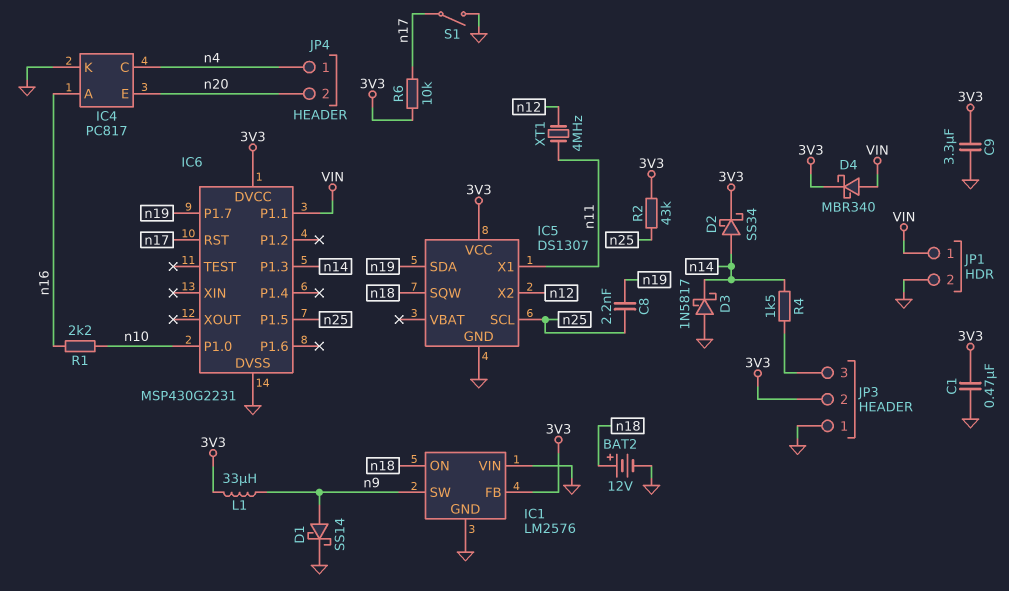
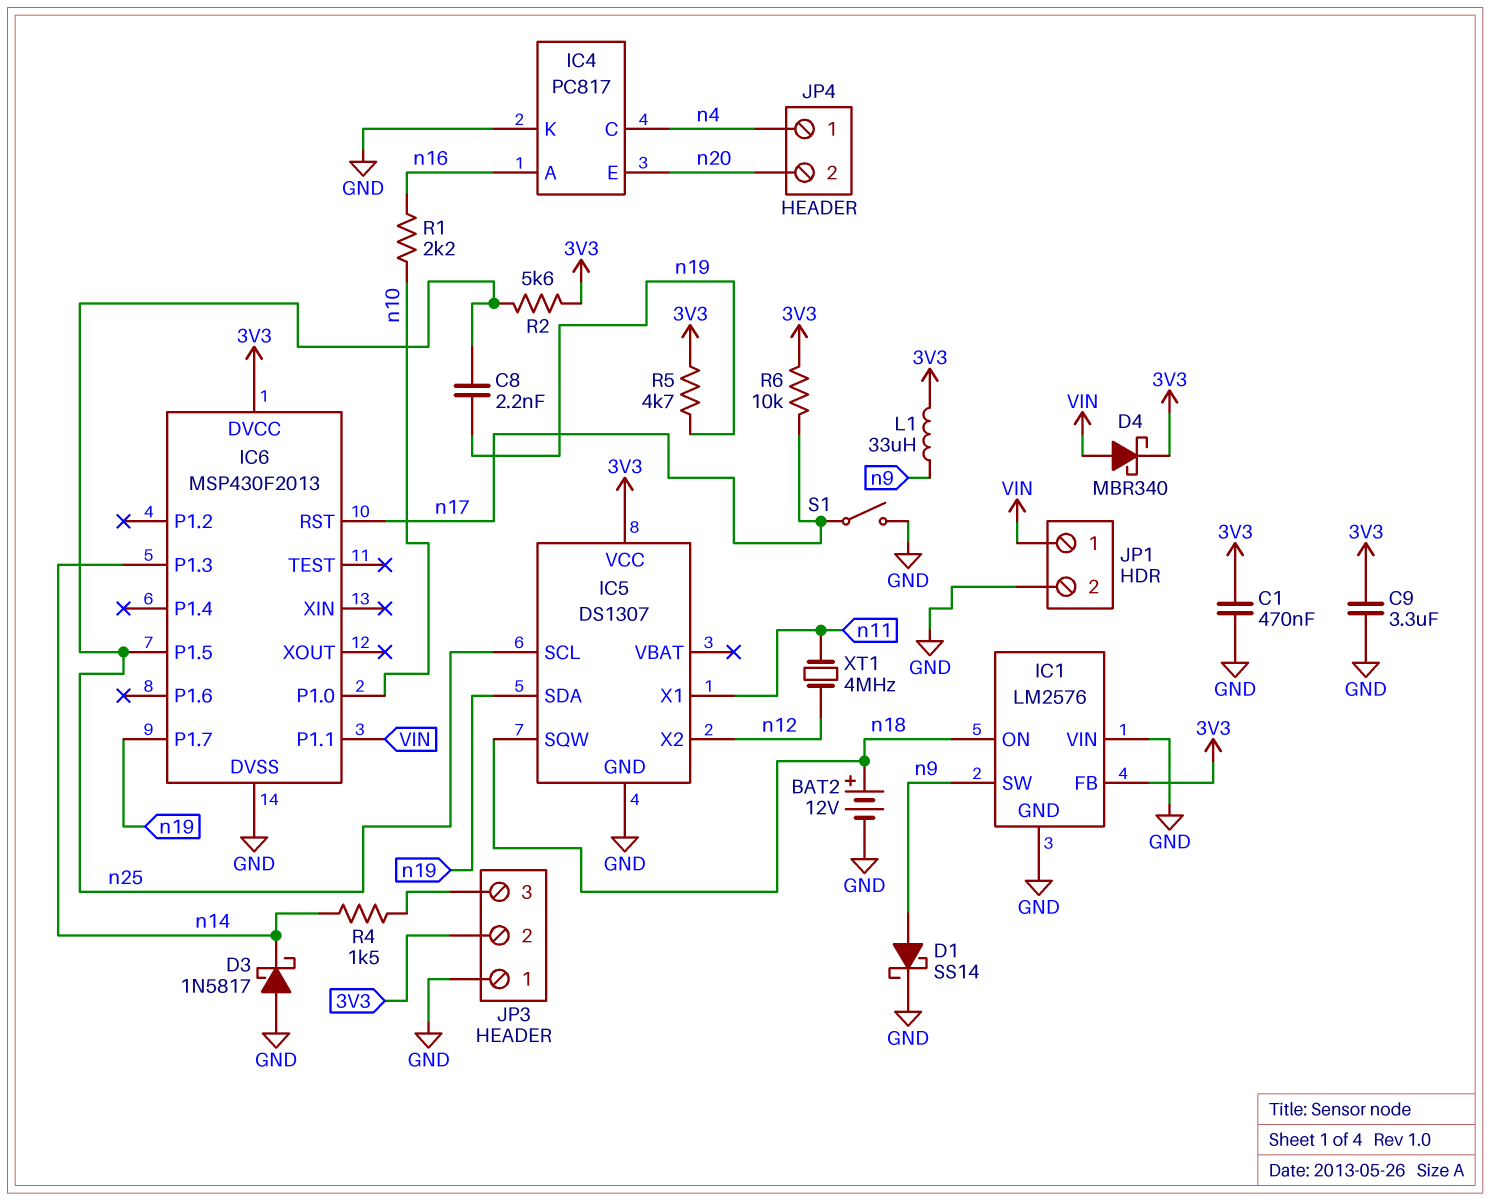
D2: schottky SS34 (A n14, K 3V3) -> none
IC6: MSP430G2231 -> MSP430F2013
R2: 43k (3V3, n25) -> 5.6k (3V3, n25)
R5: none -> 4.7k (3V3, n19)

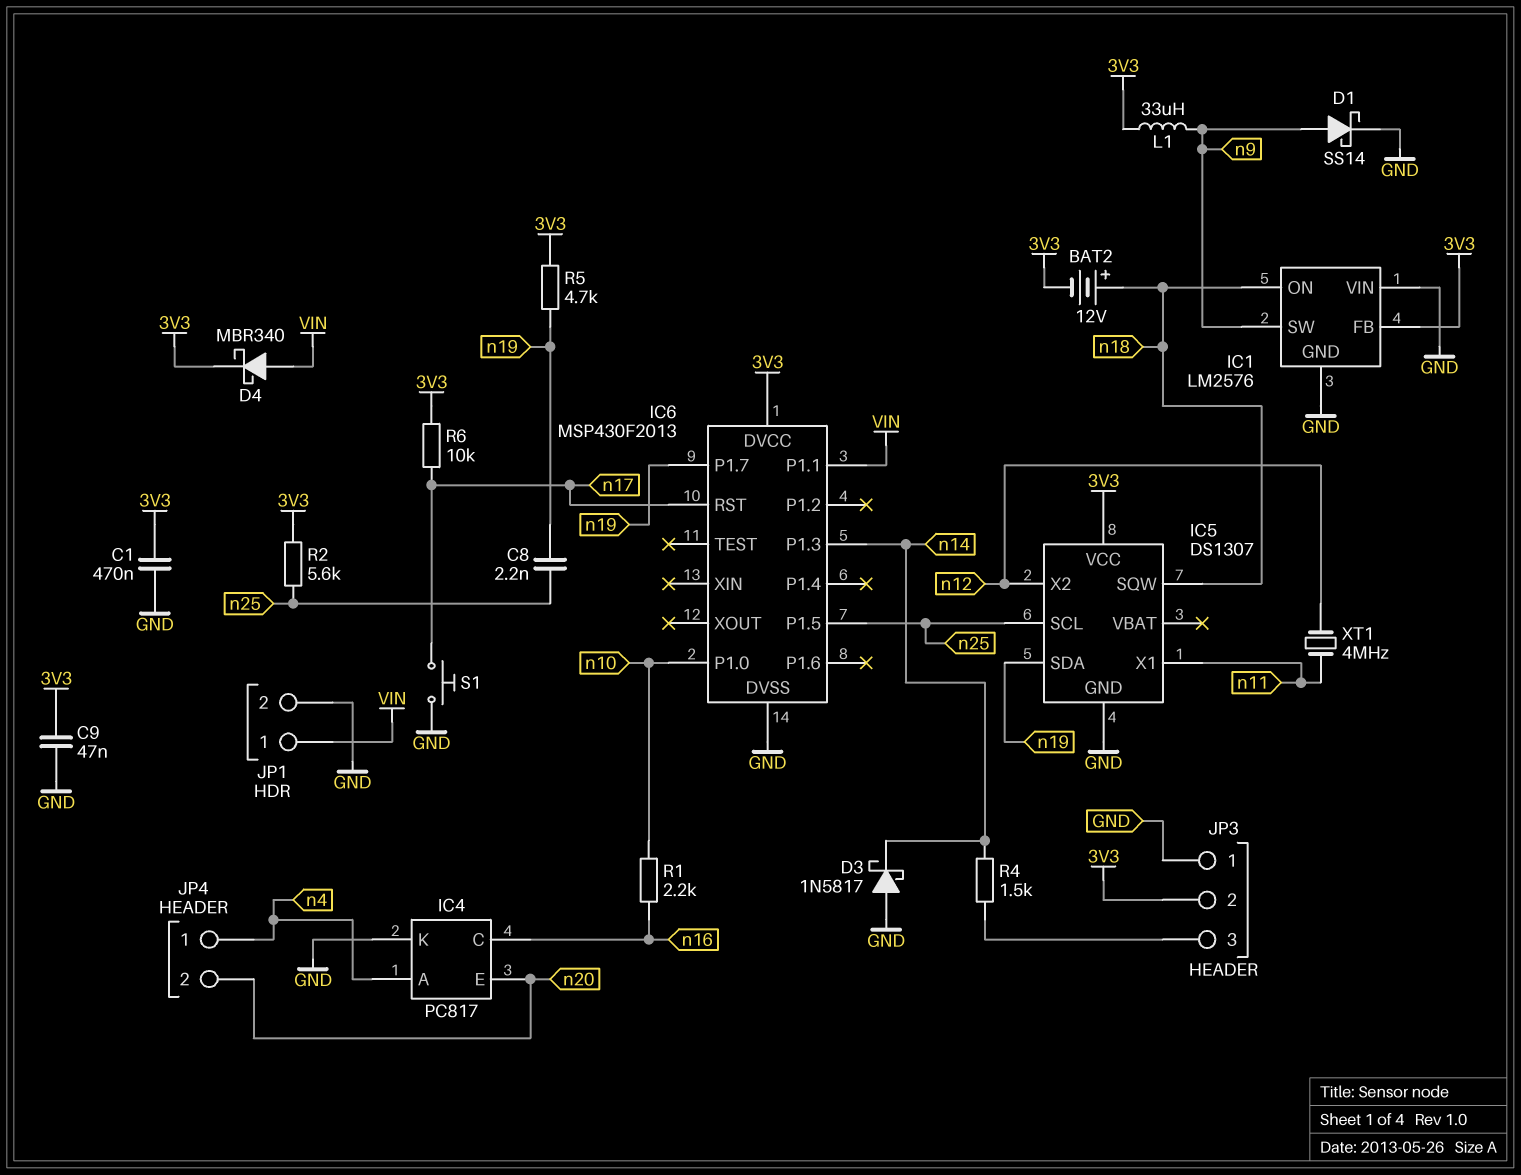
BAT2: 12V (plus n18, minus GND) -> 12V (plus n18, minus 3V3)
C9: 3.3uF (3V3, GND) -> 47nF (3V3, GND)
IC4 pin A: n16 -> n4
IC4 pin C: n4 -> n16
S1: switch (GND, n17) -> button (GND, n17)

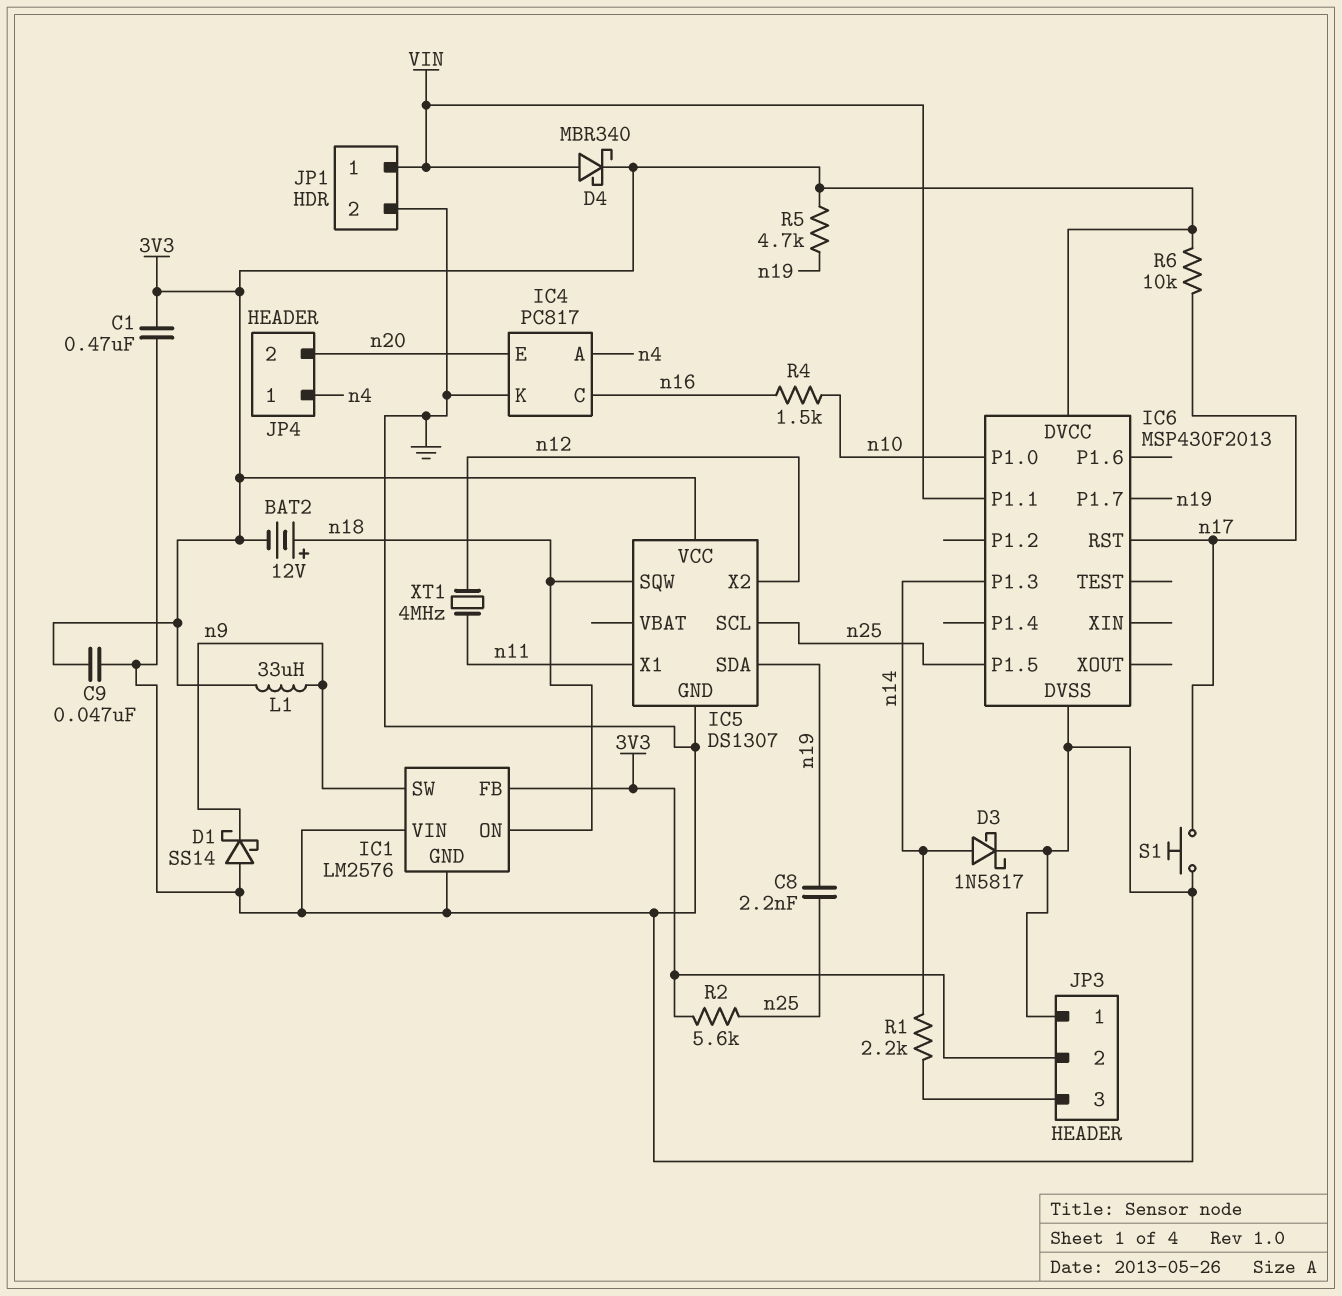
D1: schottky SS14 (A n9, K GND) -> schottky SS14 (A GND, K n9)
D3: schottky 1N5817 (A GND, K n14) -> schottky 1N5817 (A n14, K GND)
R1: 2.2k (n10, n16) -> 2.2k (JP3/3, n14)
R4: 1.5k (JP3/3, n14) -> 1.5k (n10, n16)

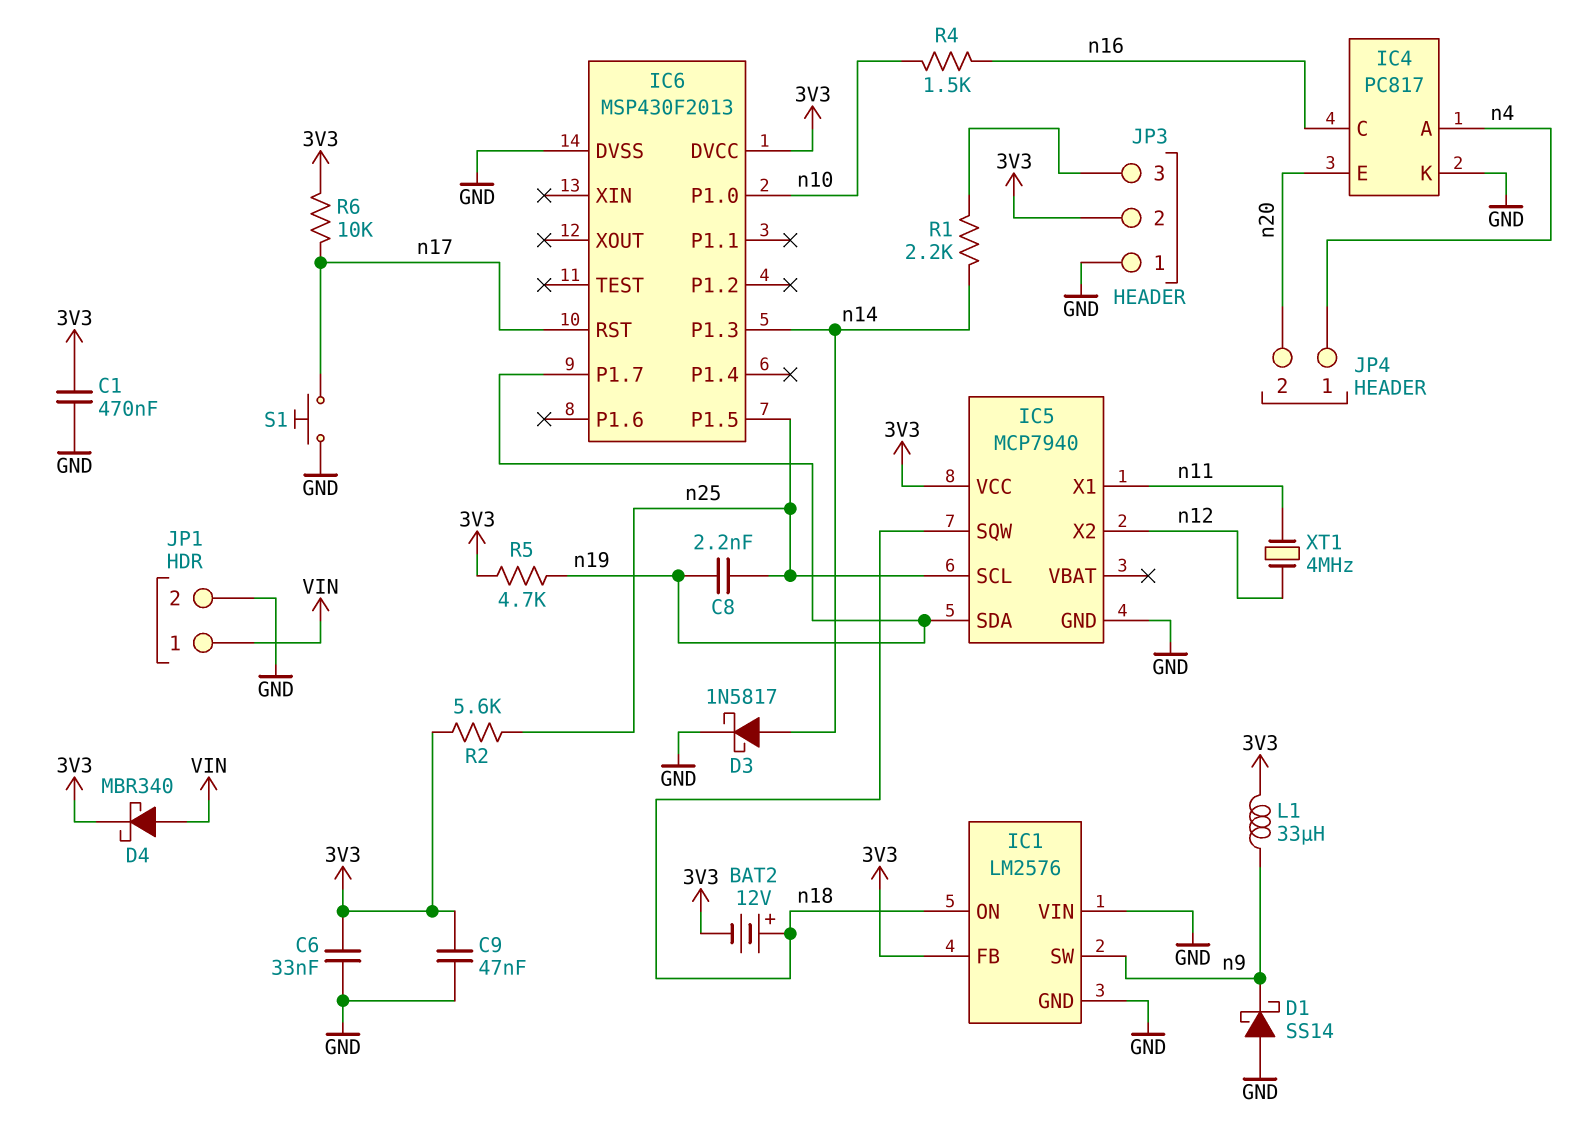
C6: none -> 33nF (3V3, GND)
IC5: DS1307 -> MCP7940
IC6 pin P1.1: VIN -> none

